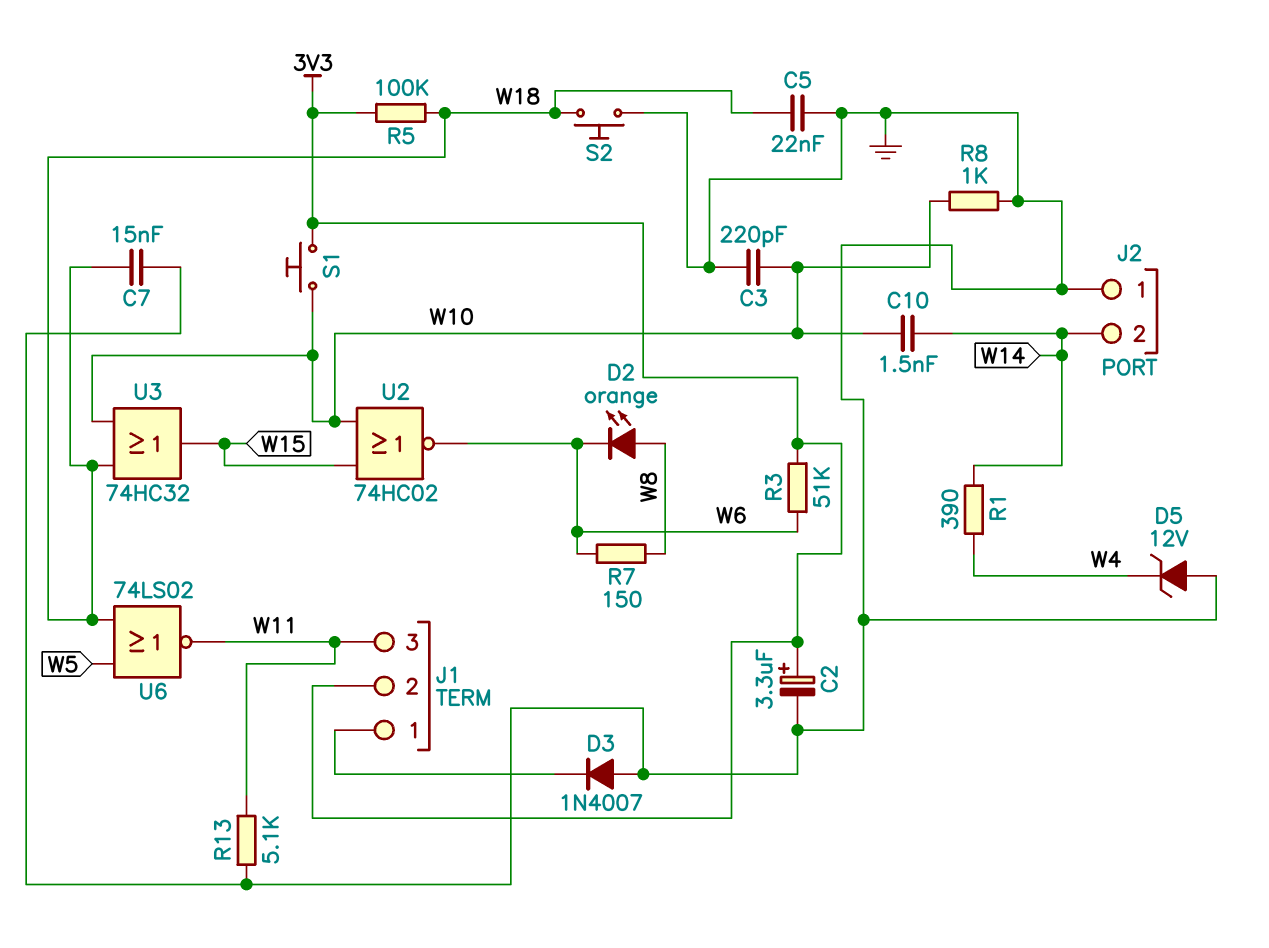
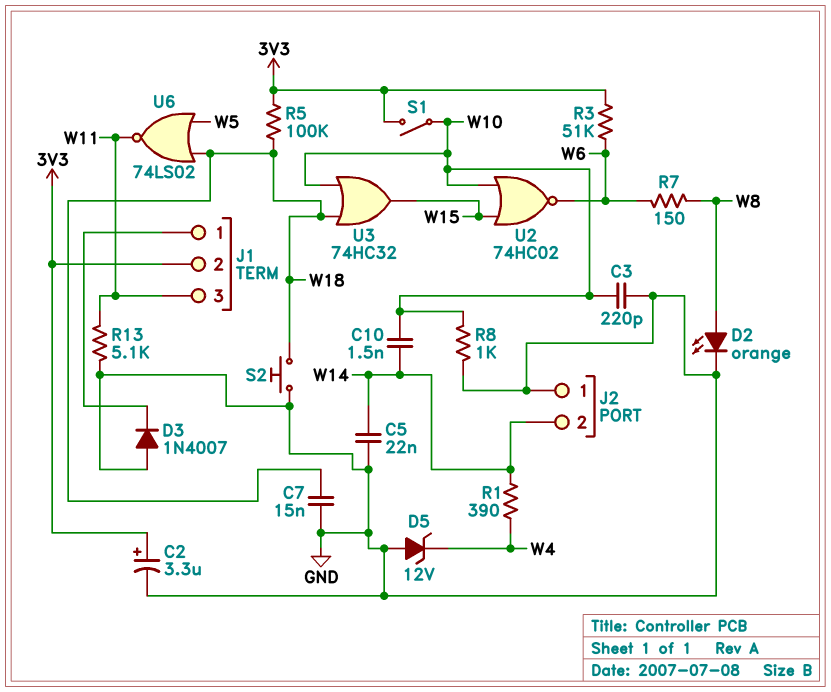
C5: 22nF (GND, W18) -> 22nF (GND, W14)
D2: LED orange (A W8, K W6) -> LED orange (A W8, K GND)
S1: button (3V3, W10) -> switch (3V3, W10)

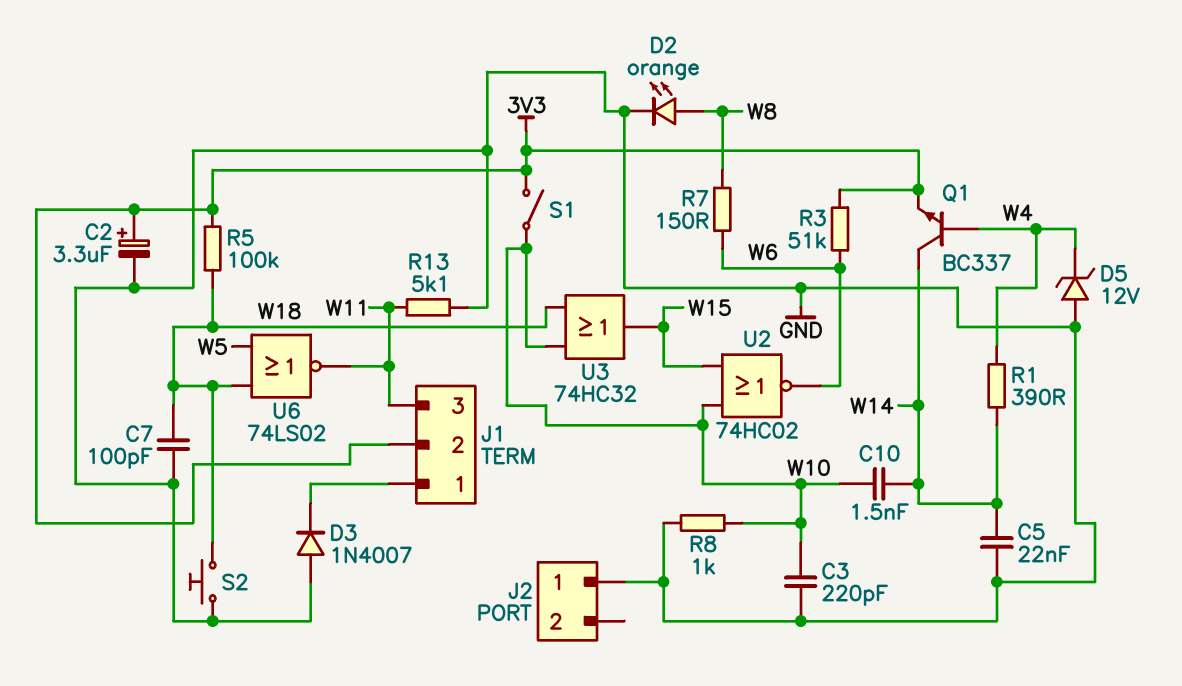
C7: 15nF (GND, W18) -> 100pF (GND, W18)
J2 pin 2: W14 -> none
Q1: none -> NPN BC337 (B W4, C W14, E 3V3)

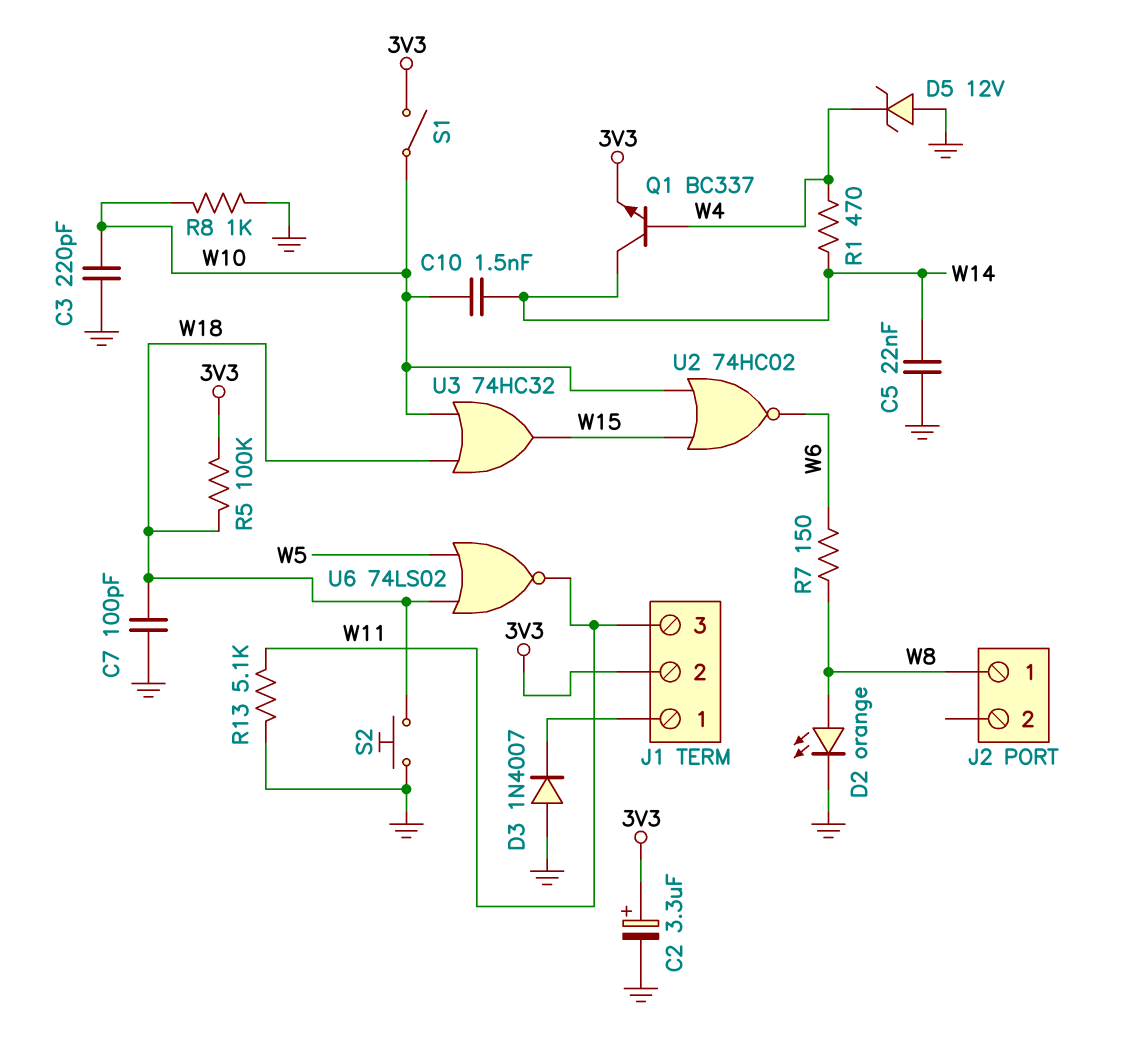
J2 pin 1: GND -> W8
R1: 390 (W4, W14) -> 470 (W4, W14)
R3: 51k (3V3, W6) -> none

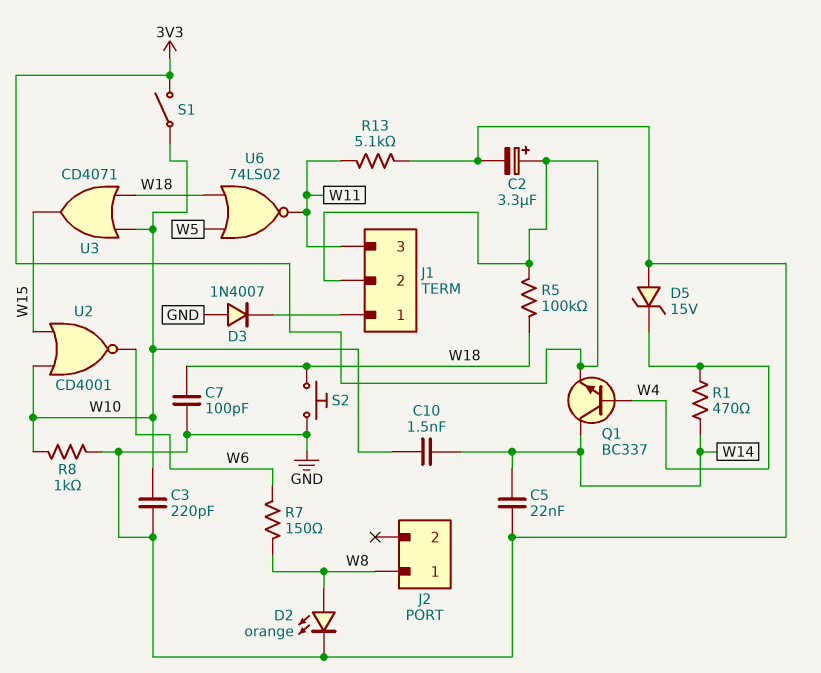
D5: zener 12V (A GND, K W4) -> zener 15V (A GND, K W4)
U2: NOR 74HC02 (in W10, in W15, out W6) -> NOR CD4001 (in W10, in W15, out W6)
U3: OR 74HC32 (in W10, in W18, out W15) -> OR CD4071 (in W10, in W18, out W15)

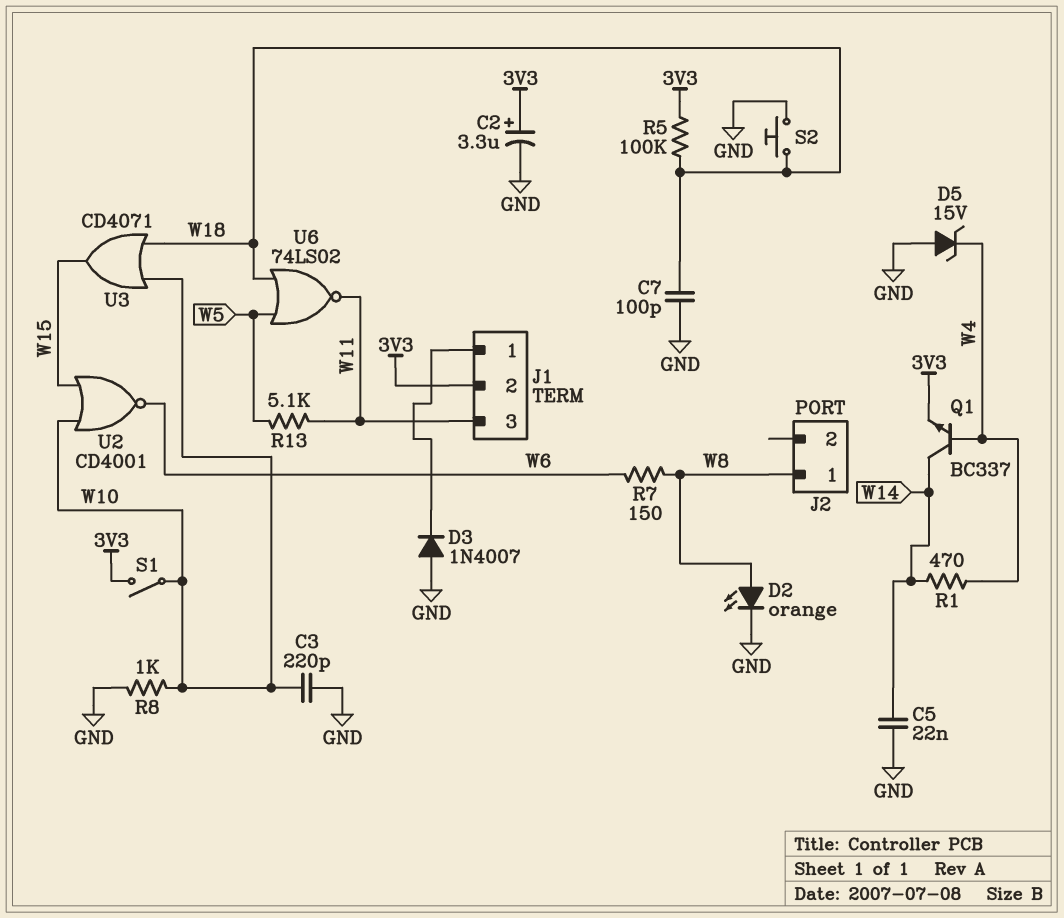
C10: 1.5nF (W10, W14) -> none
R13: 5.1k (GND, W11) -> 5.1k (W5, W11)

